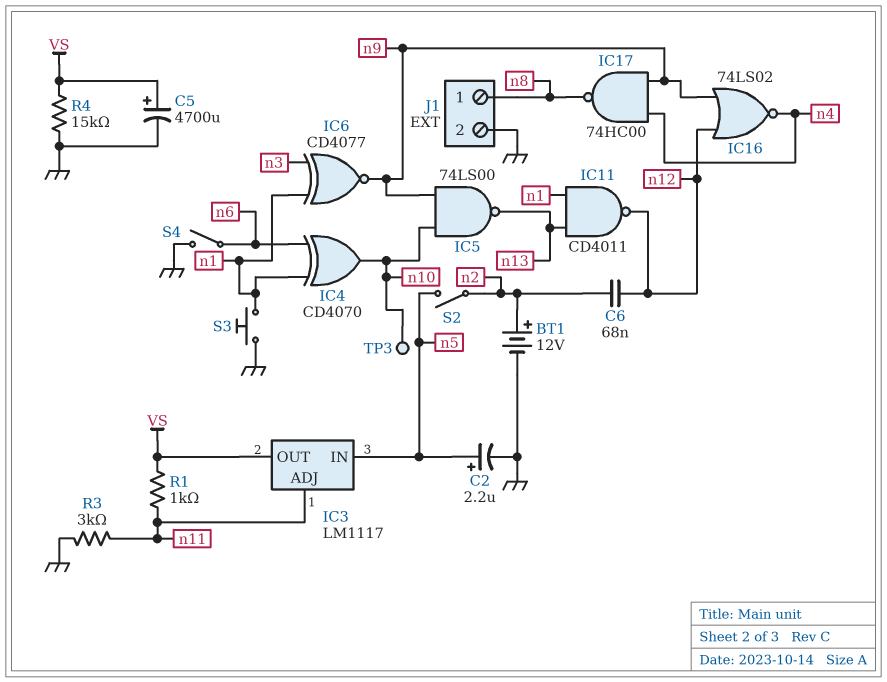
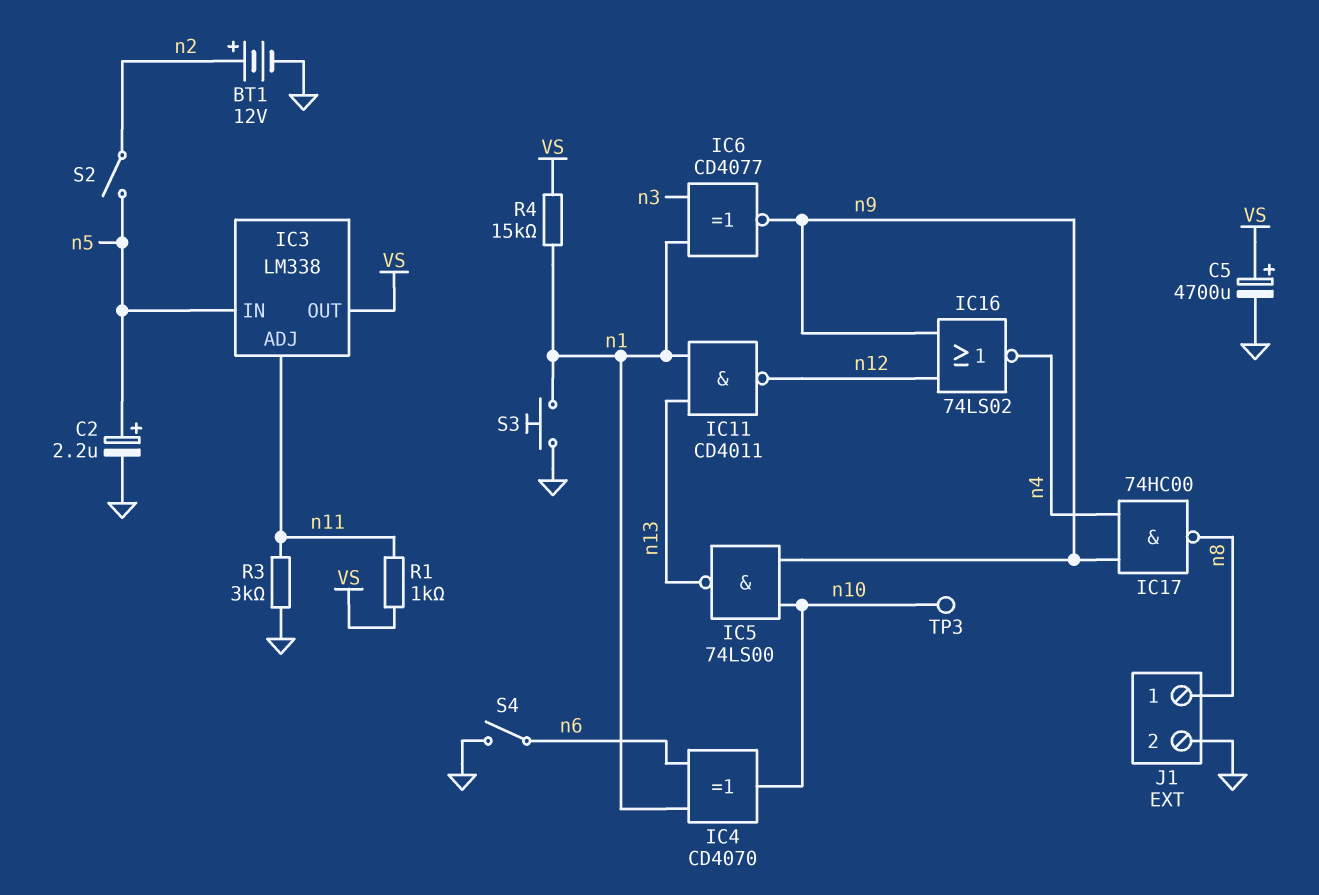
C6: 68nF (n2, n12) -> none
IC3: LM1117 -> LM338
R4: 15k (GND, VS) -> 15k (VS, n1)

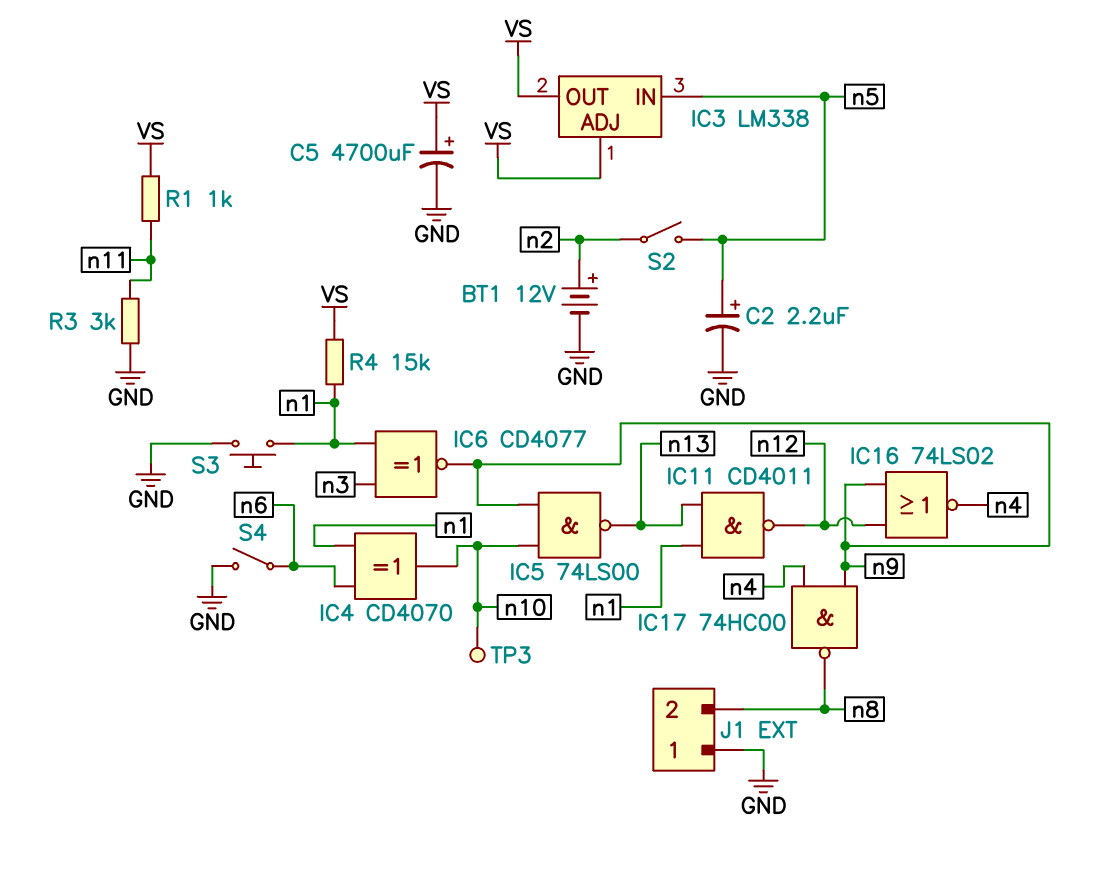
IC3 pin ADJ: n11 -> VS
J1 pin 1: n8 -> GND
J1 pin 2: GND -> n8

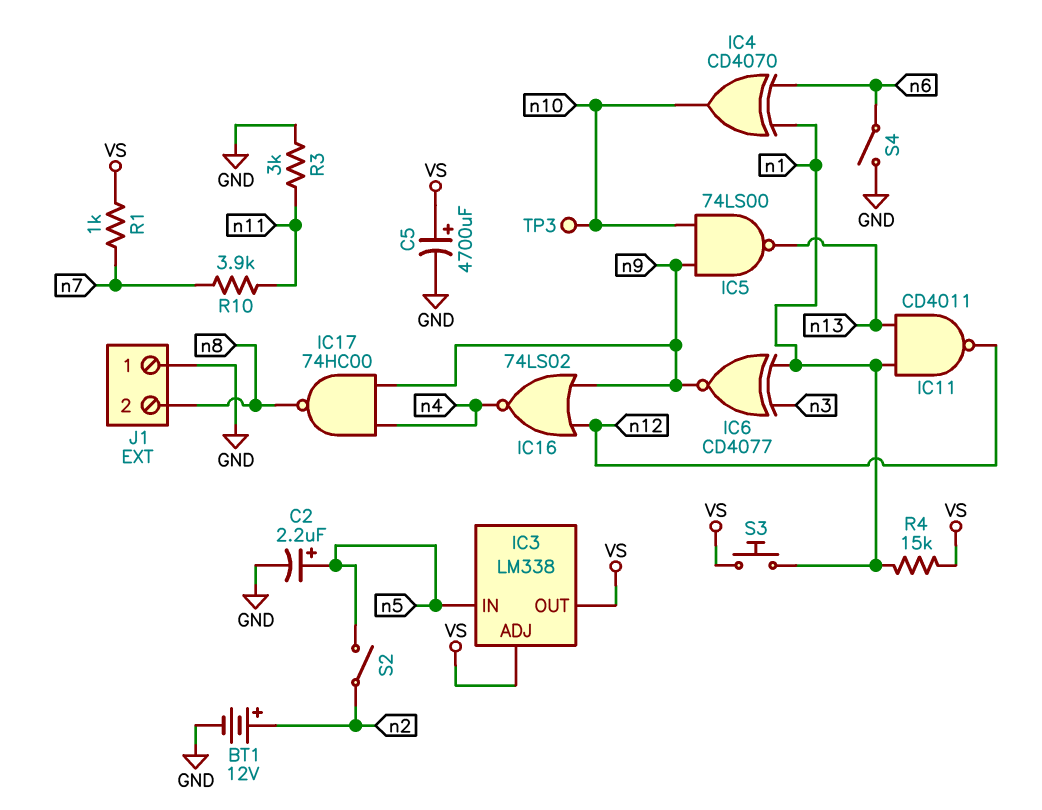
R1: 1k (VS, n11) -> 1k (VS, n7)
R10: none -> 3.9k (n7, n11)
S3: button (GND, n1) -> button (VS, n1)

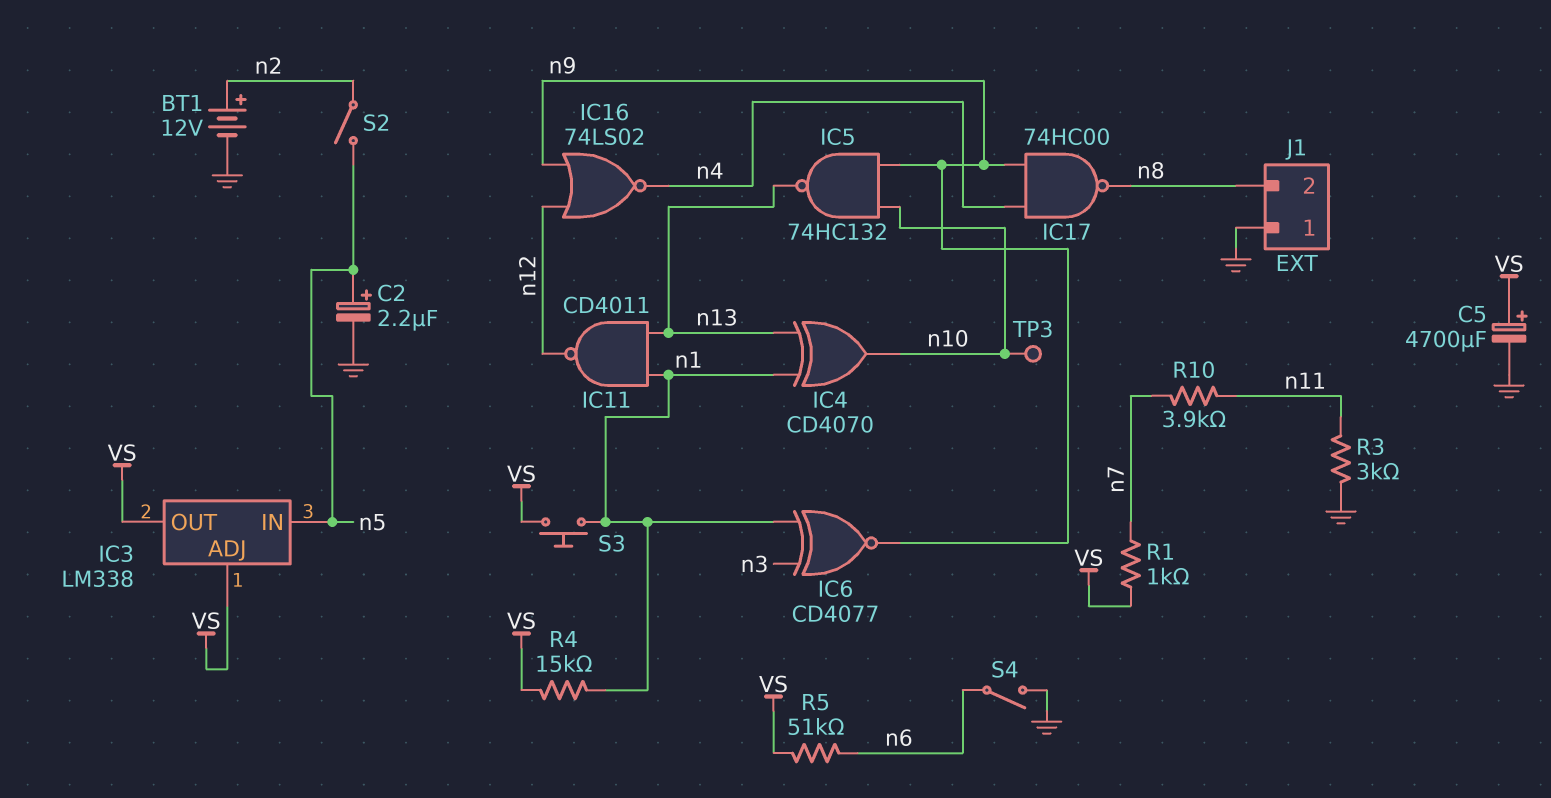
IC4: XOR CD4070 (in n1, in n6, out n10) -> XOR CD4070 (in n1, in n13, out n10)
IC5: NAND 74LS00 (in n9, in n10, out n13) -> NAND 74HC132 (in n9, in n10, out n13)
R5: none -> 51k (VS, n6)

